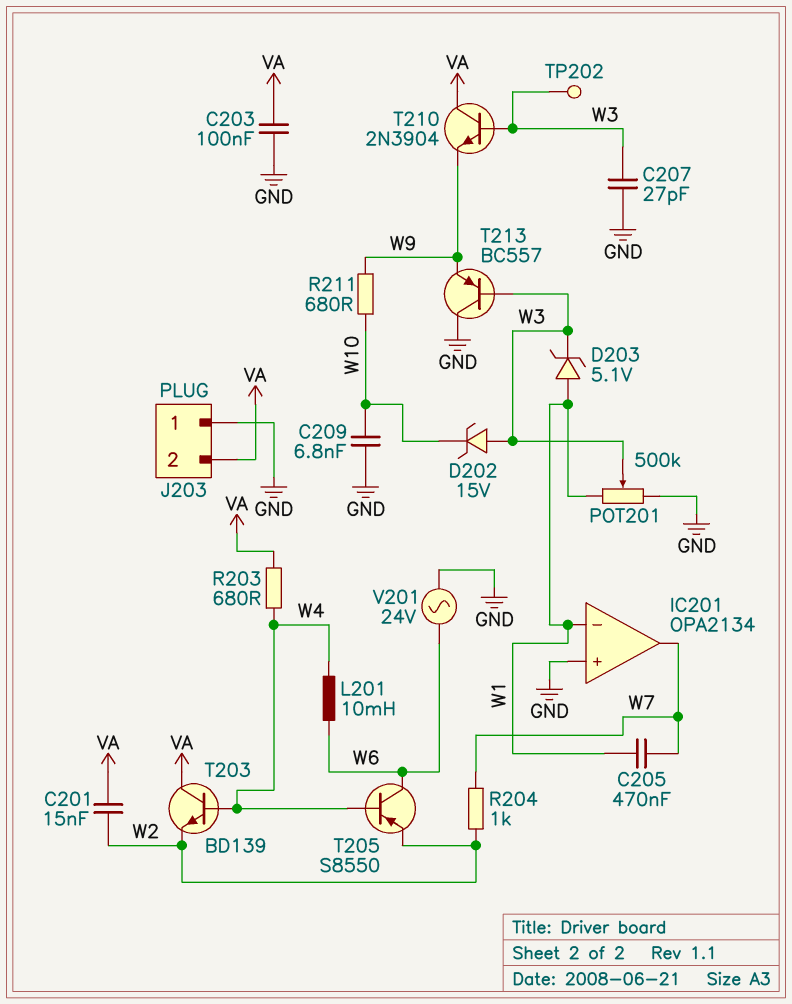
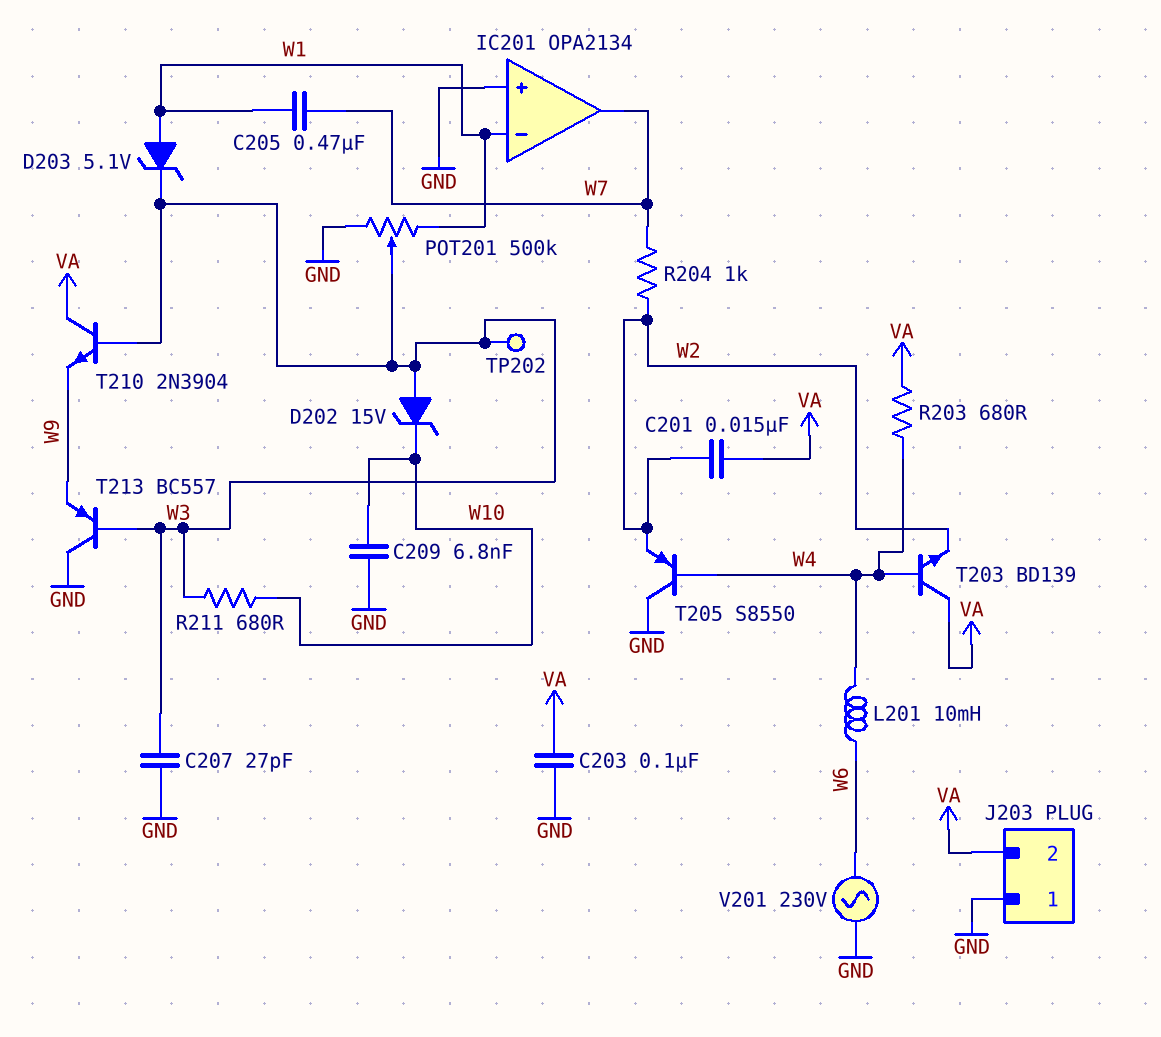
R211: 680 (W9, W10) -> 680 (W3, W10)
T205: PNP S8550 (B W4, C W6, E W2) -> PNP S8550 (B W4, C GND, E W2)
V201: AC 24V (GND, W6) -> AC 230V (GND, W6)

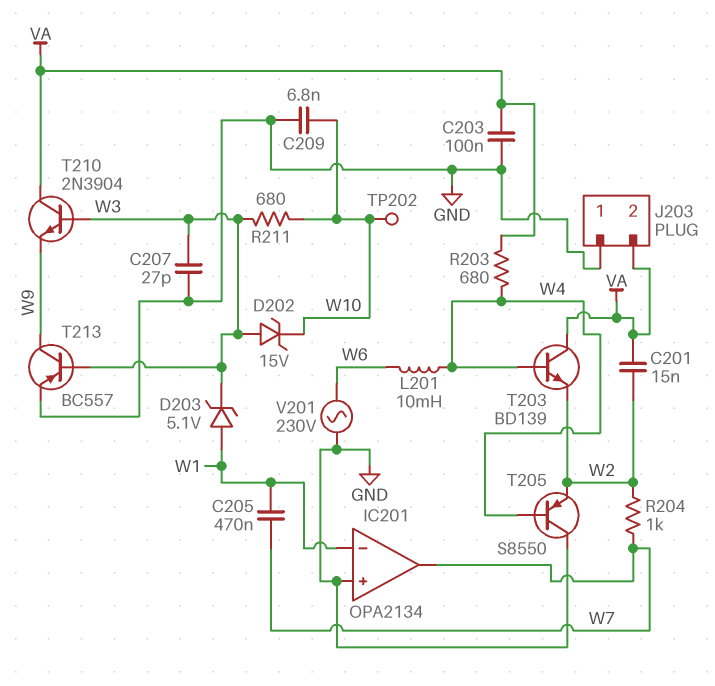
POT201: 500k (GND, W1, wiper W3) -> none
T213: PNP BC557 (B W3, C GND, E W9) -> PNP BC557 (B W3, C W9, E GND)
TP202: test point (W3) -> test point (W10)

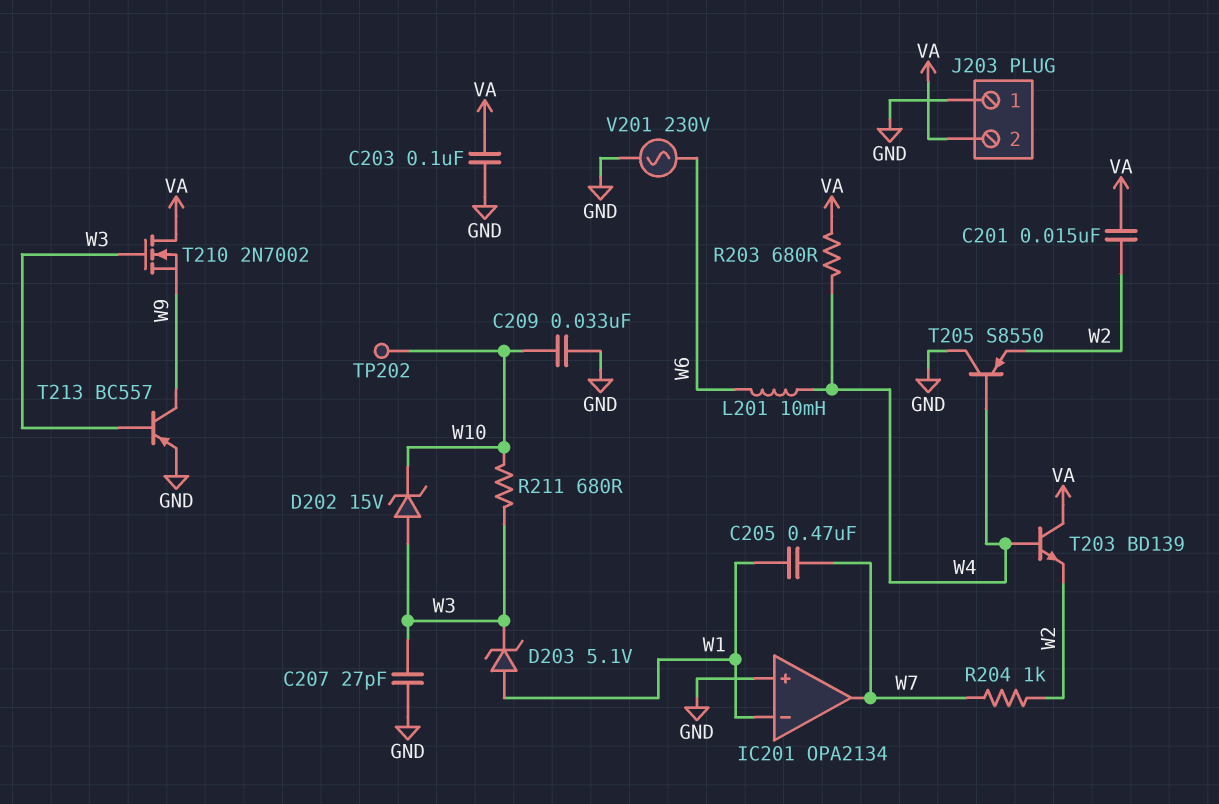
C209: 6.8nF (GND, W10) -> 33nF (GND, W10)
T210: NPN 2N3904 (B W3, C VA, E W9) -> NMOS 2N7002 (G W3, D VA, S W9)

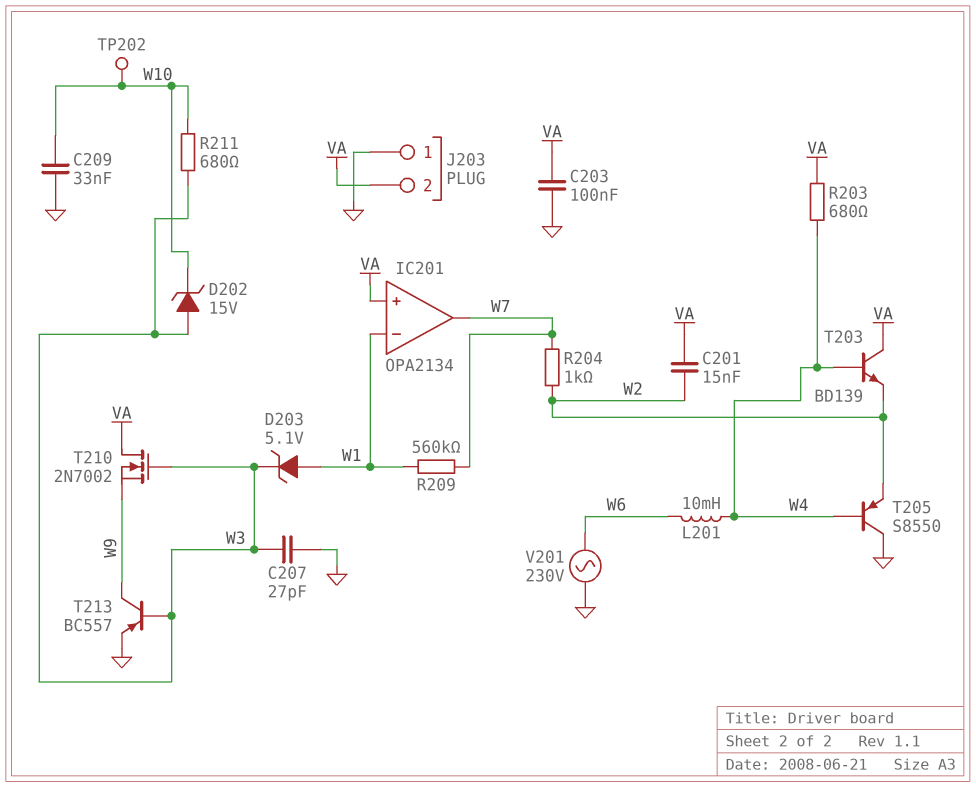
C205: 470nF (W1, W7) -> none
IC201 pin in+: GND -> VA
R209: none -> 560k (W1, W7)

